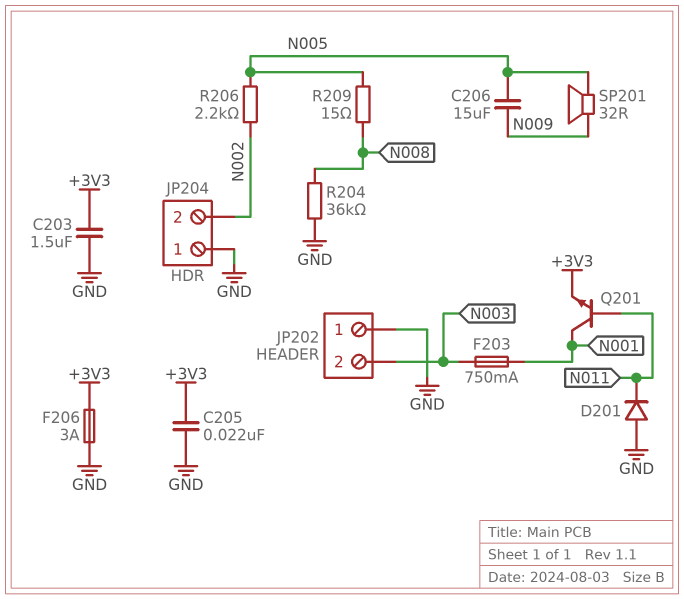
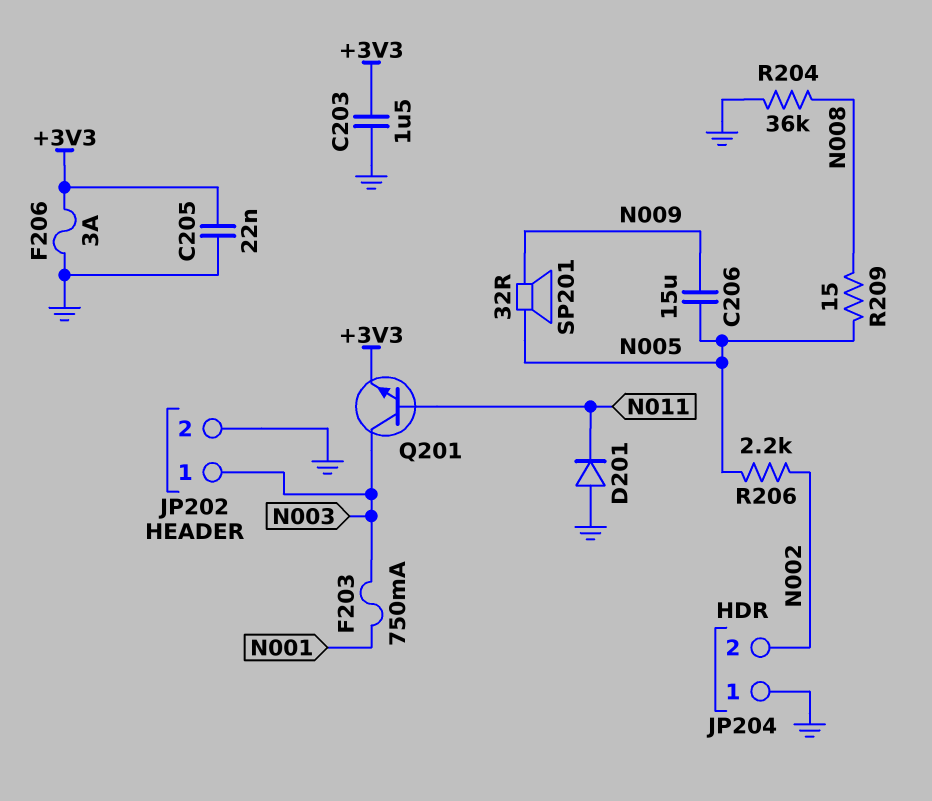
JP202 pin 1: GND -> N003
JP202 pin 2: N003 -> GND
Q201: NPN (B N011, C N001, E +3V3) -> NPN (B N011, C N003, E +3V3)

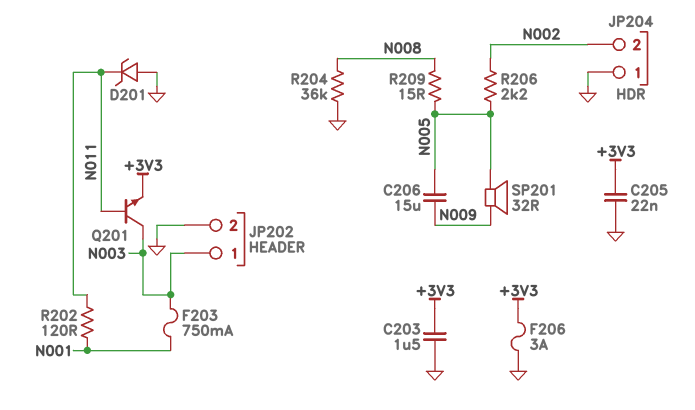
D201: diode (A GND, K N011) -> zener (A GND, K N011)
R202: none -> 120 (N001, N011)

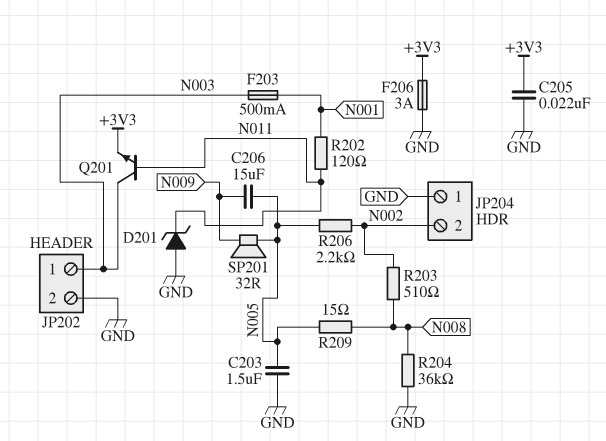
C203: 1.5uF (+3V3, GND) -> 1.5uF (GND, N005)
F203: 750mA (N001, N003) -> 500mA (N001, N003)
R203: none -> 510 (N002, N008)

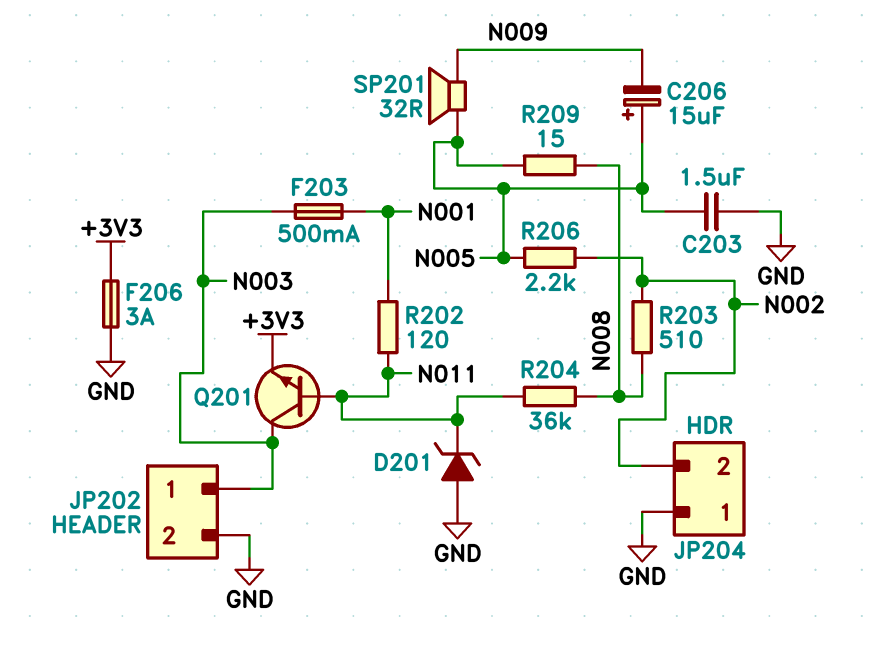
C205: 22nF (+3V3, GND) -> none
C206: 15uF (N005, N009) -> 15uF (plus N005, minus N009)
R204: 36k (GND, N008) -> 36k (N008, N011)

